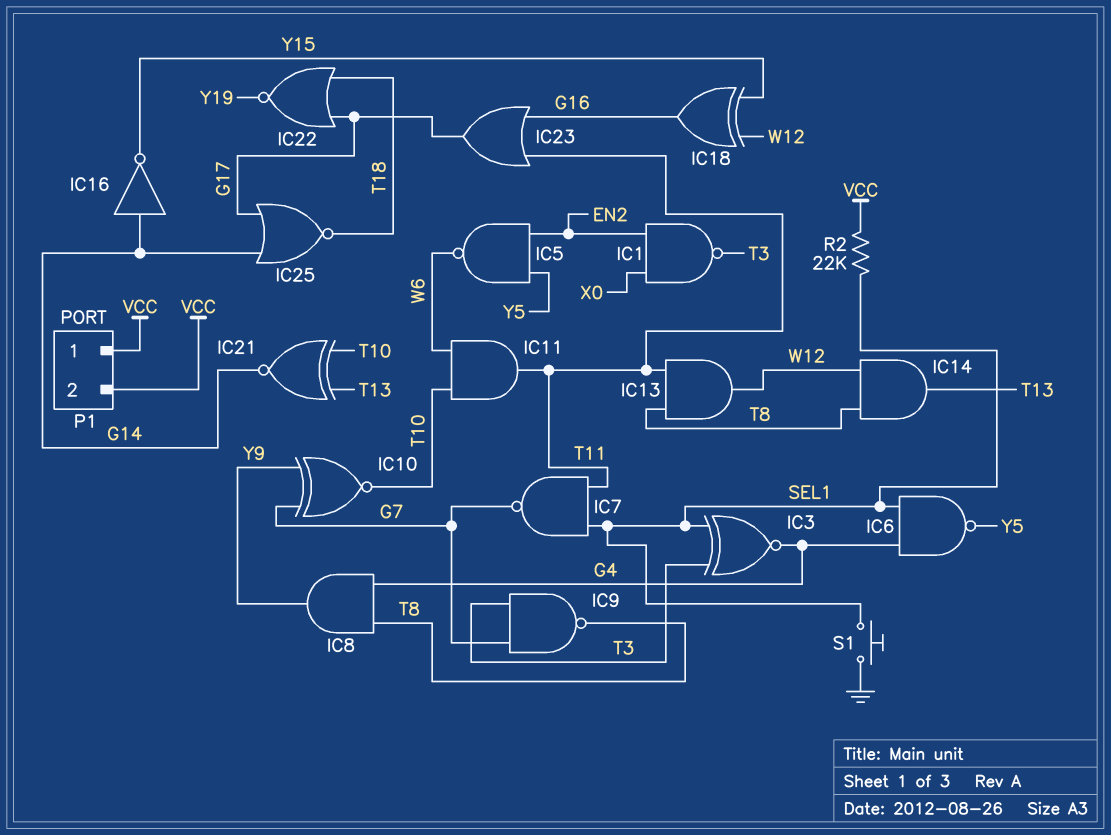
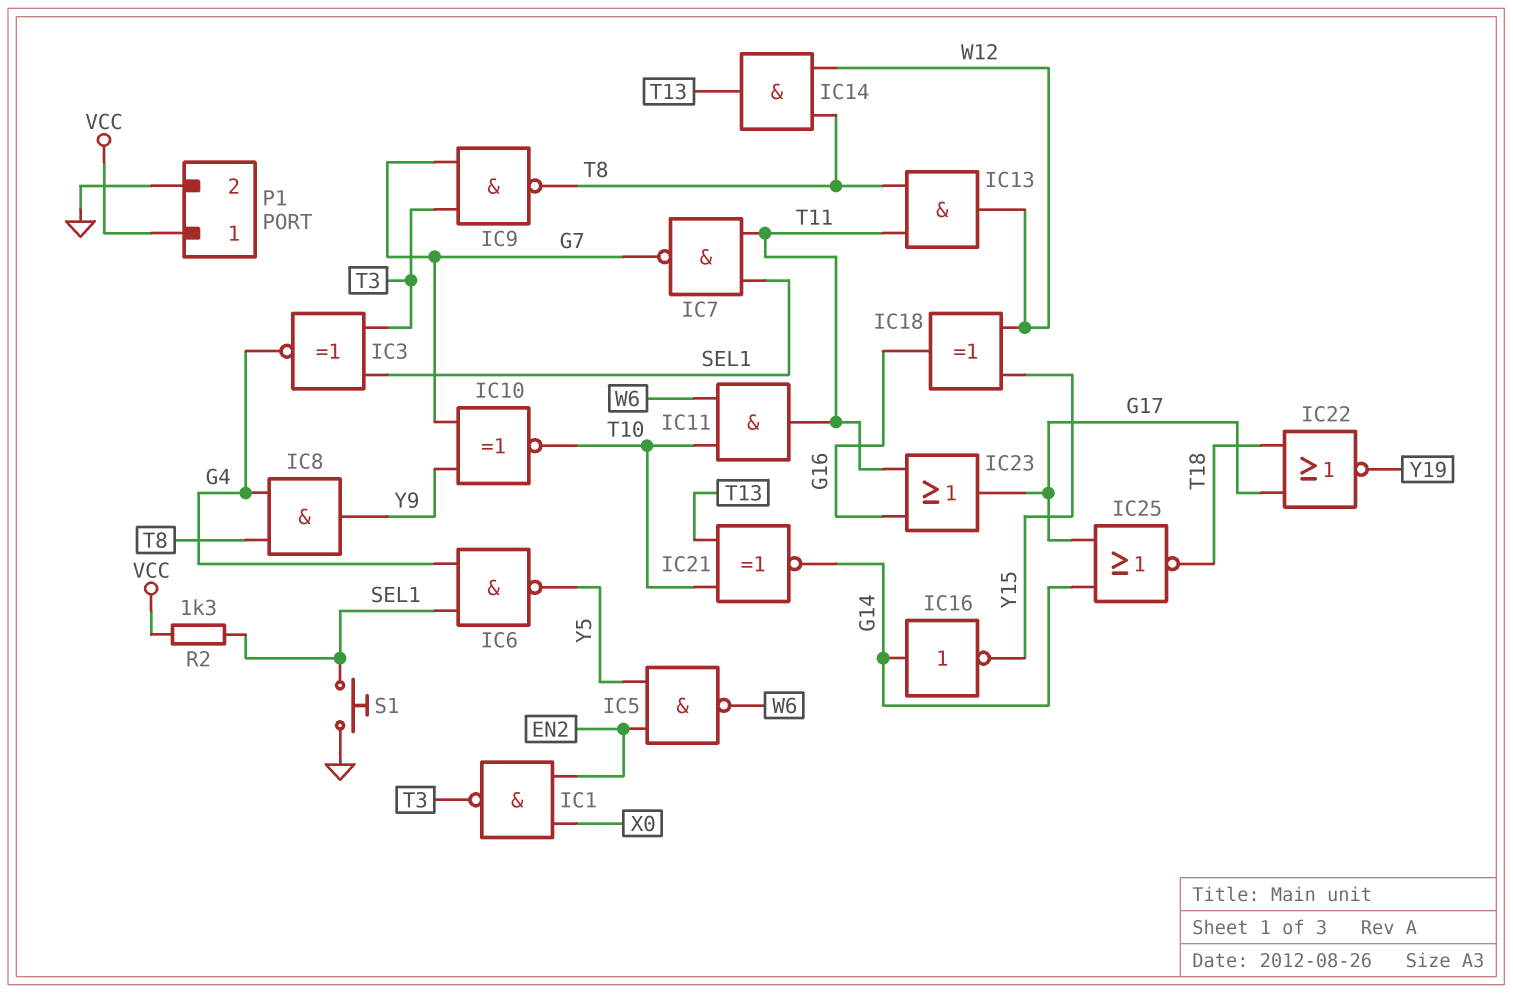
P1 pin 2: VCC -> GND
R2: 22k (SEL1, VCC) -> 1.3k (SEL1, VCC)

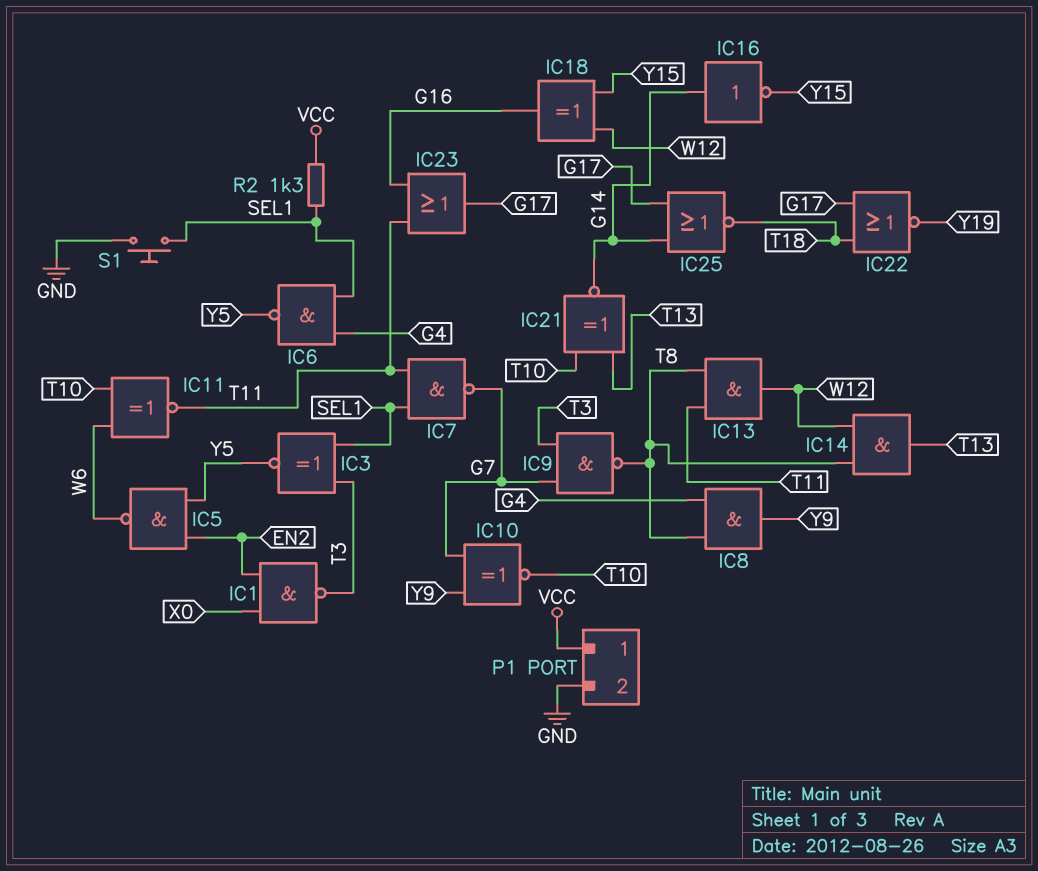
IC3: XNOR (in SEL1, in T3, out G4) -> XNOR (in SEL1, in T3, out Y5)
IC11: AND (in T10, in W6, out T11) -> XNOR (in T10, in W6, out T11)

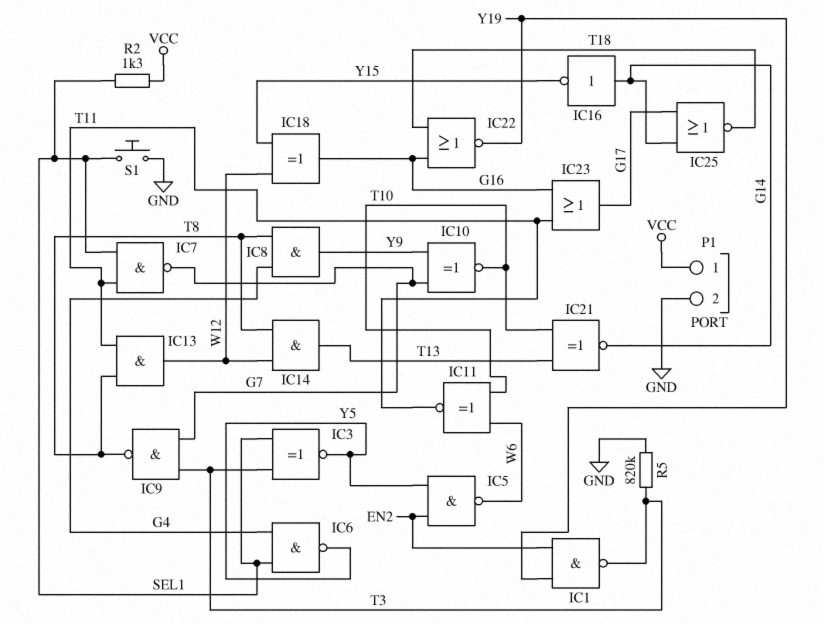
IC1: NAND (in EN2, in X0, out T3) -> NAND (in EN2, in Y19, out T3)
IC22: NOR (in G17, in T18, out Y19) -> NOR (in G16, in T18, out Y19)
R5: none -> 820k (GND, T3)

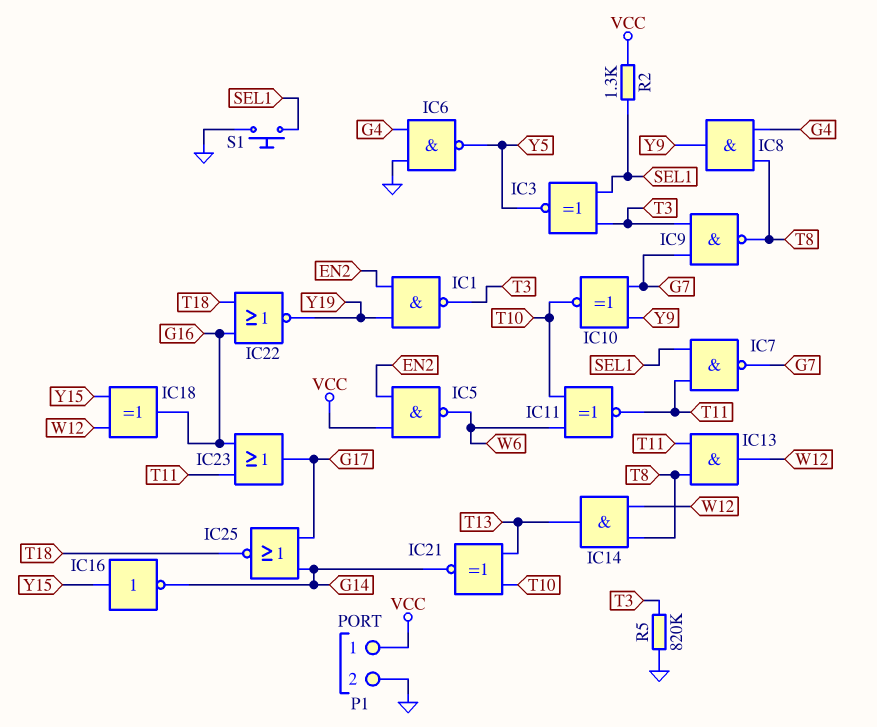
IC5: NAND (in EN2, in Y5, out W6) -> NAND (in EN2, in VCC, out W6)
IC6: NAND (in G4, in SEL1, out Y5) -> NAND (in G4, in GND, out Y5)
IC16: NOT (in G14, out Y15) -> NOT (in Y15, out G14)

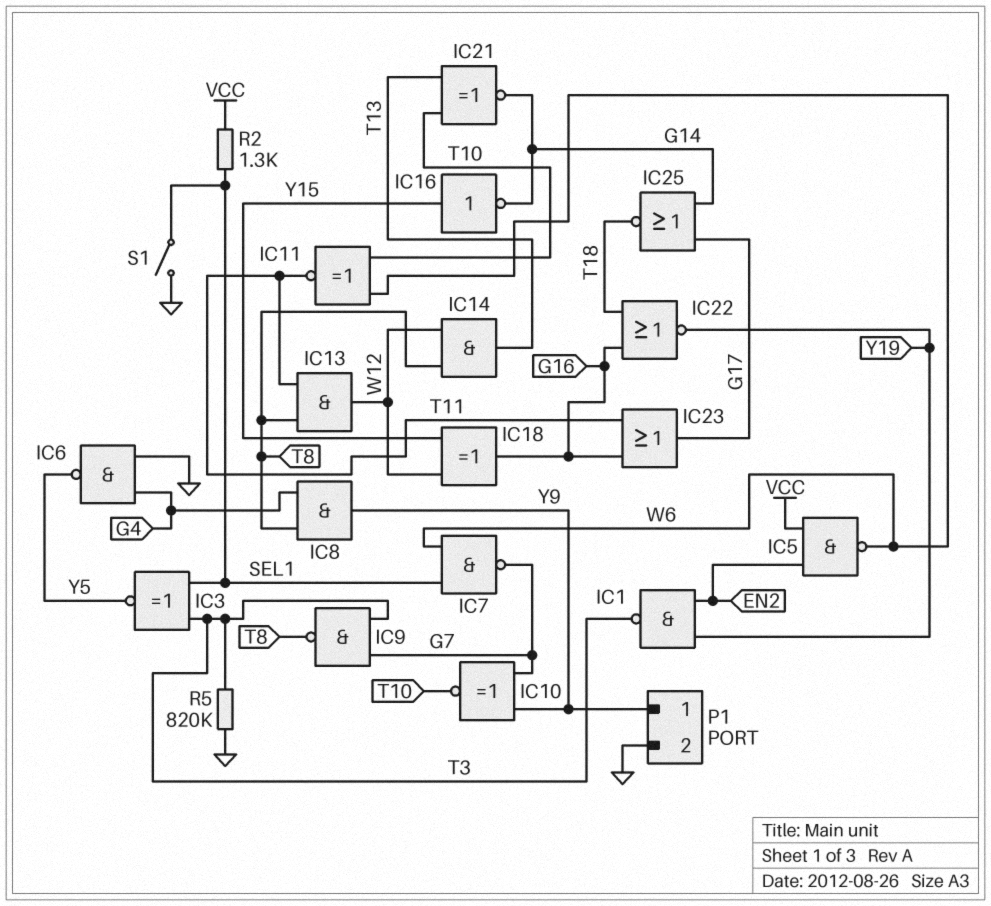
IC7: NAND (in SEL1, in T11, out G7) -> NAND (in SEL1, in W6, out G7)
P1 pin 1: VCC -> Y9
S1: button (GND, SEL1) -> switch (GND, SEL1)

